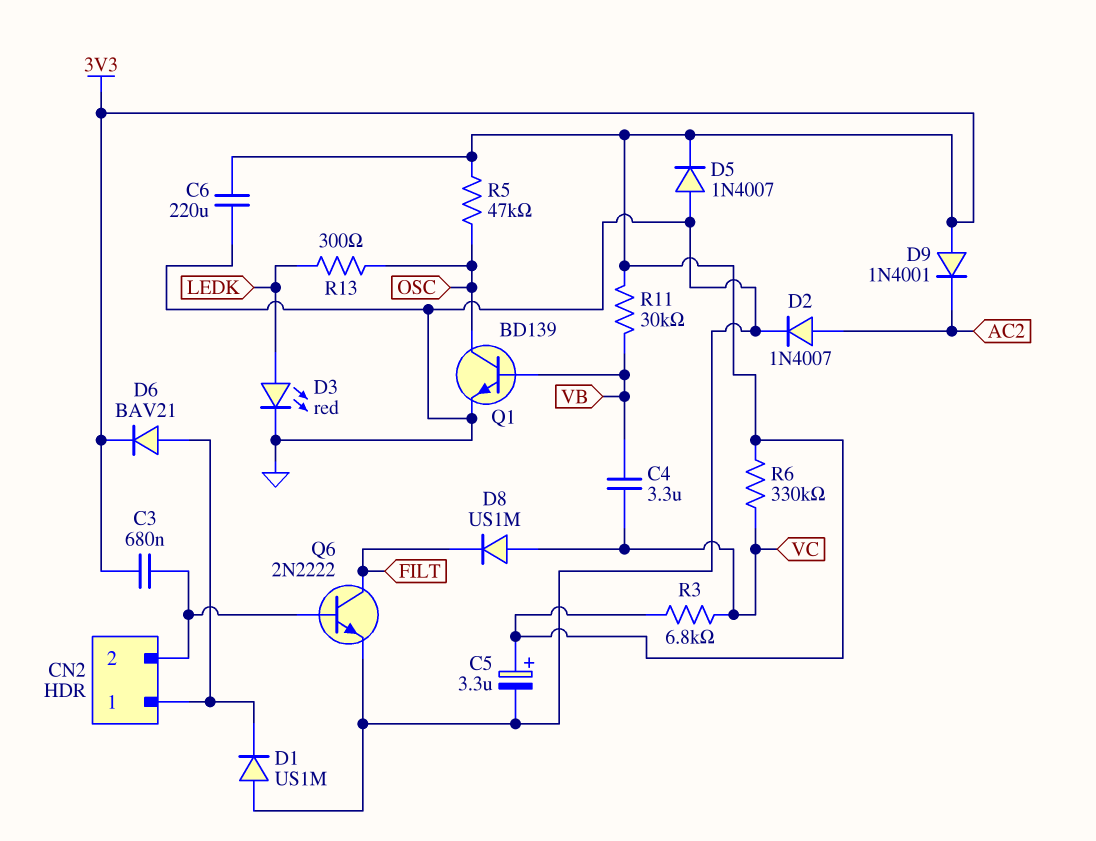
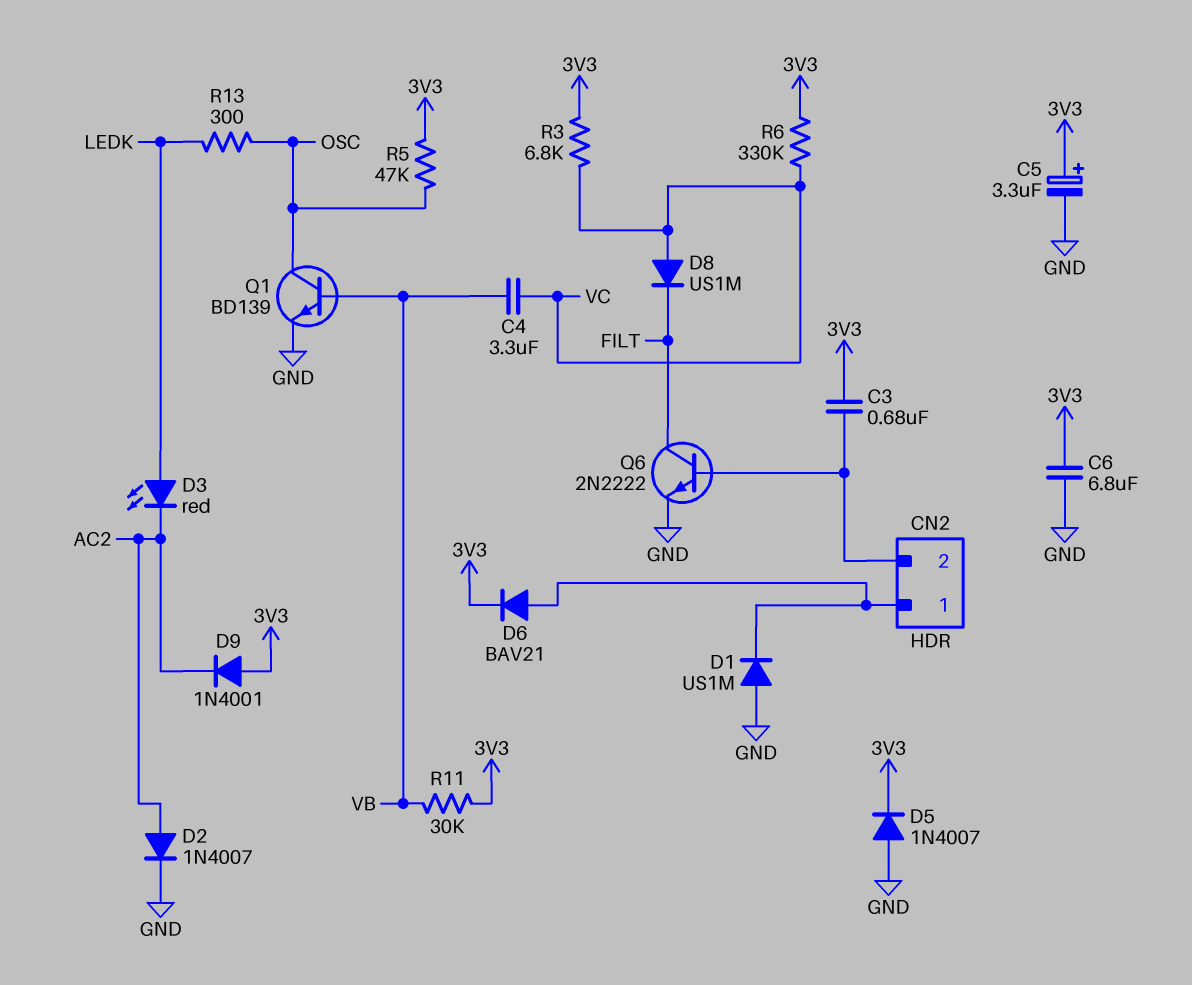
C6: 220uF (3V3, GND) -> 6.8uF (3V3, GND)
D3: LED red (A LEDK, K GND) -> LED red (A LEDK, K AC2)

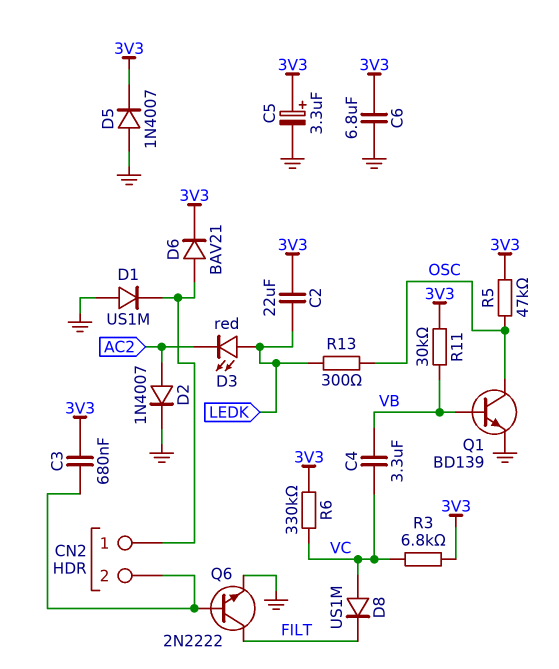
C2: none -> 22uF (3V3, LEDK)
D9: diode 1N4001 (A 3V3, K AC2) -> none

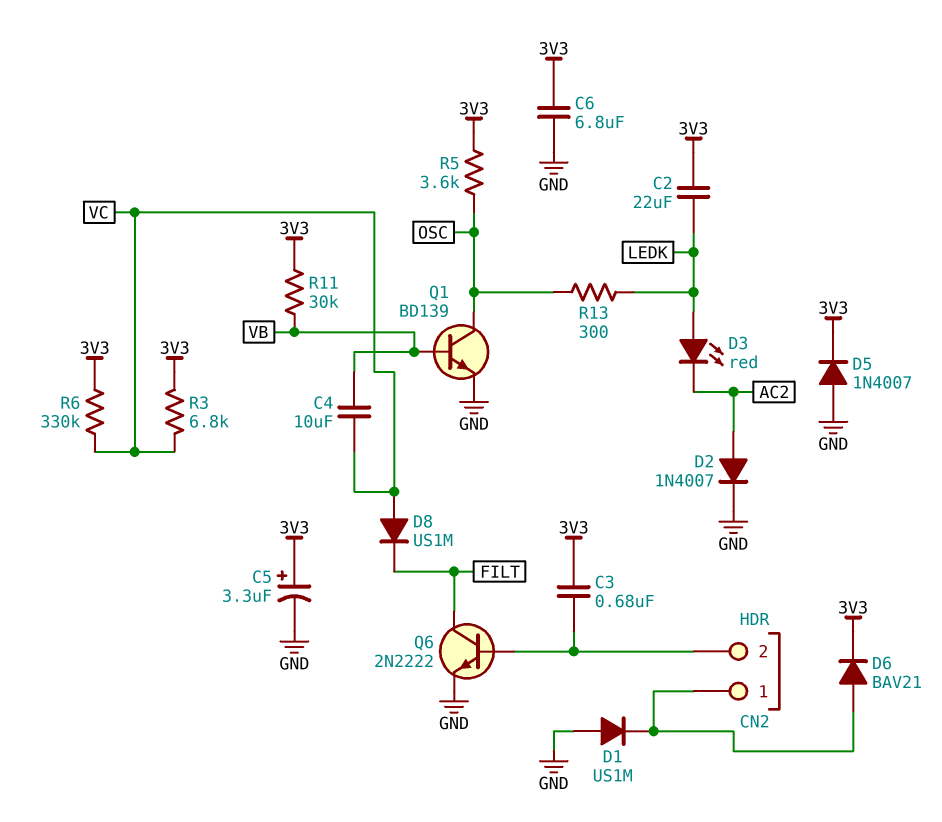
C4: 3.3uF (VB, VC) -> 10uF (VB, VC)
R5: 47k (3V3, OSC) -> 3.6k (3V3, OSC)

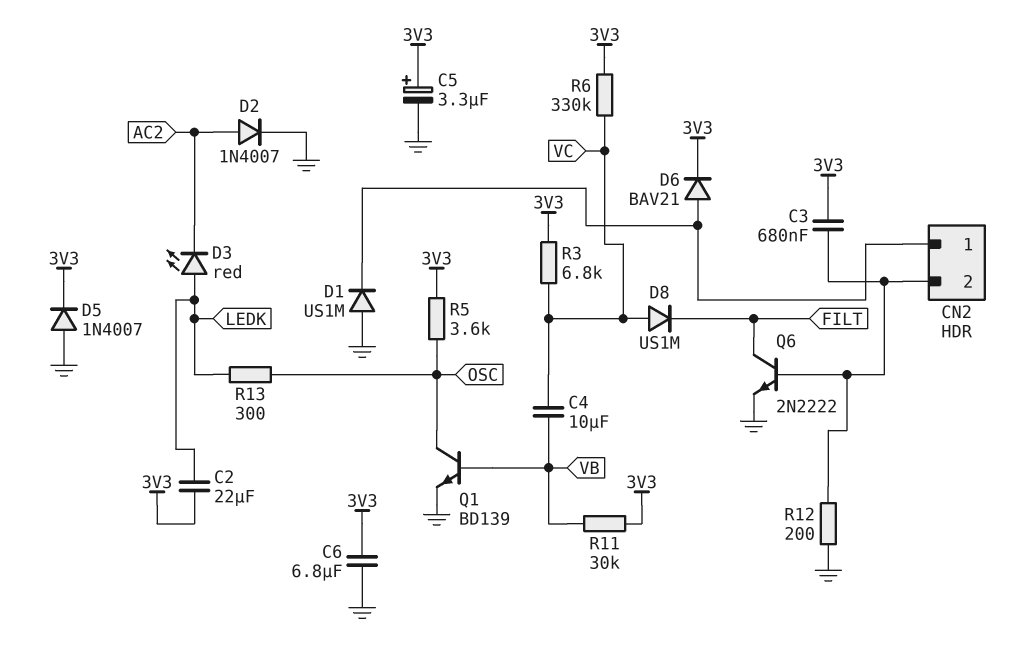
R12: none -> 200 (CN2/2, GND)

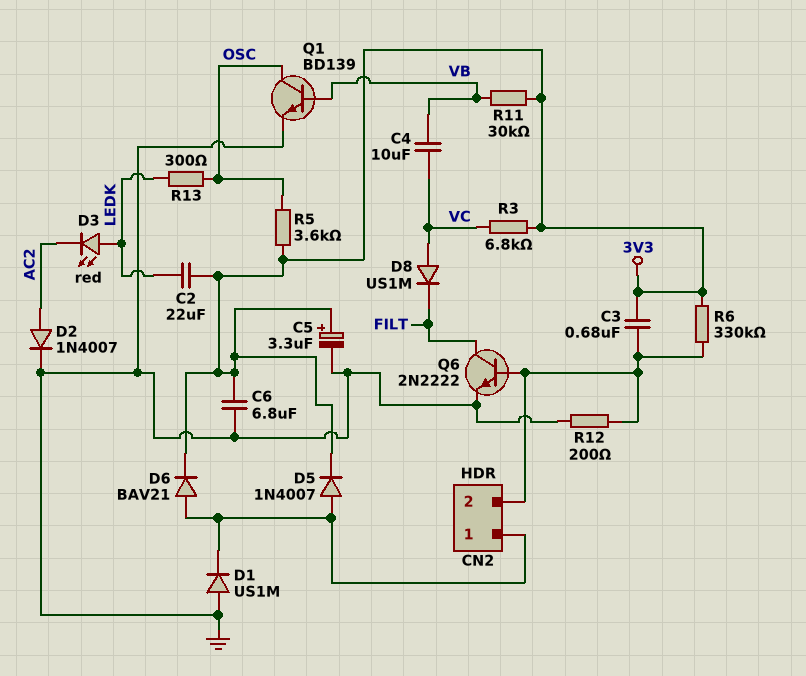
D5: diode 1N4007 (A GND, K 3V3) -> diode 1N4007 (A CN2/1, K 3V3)
R6: 330k (3V3, VC) -> 330k (3V3, CN2/2)

